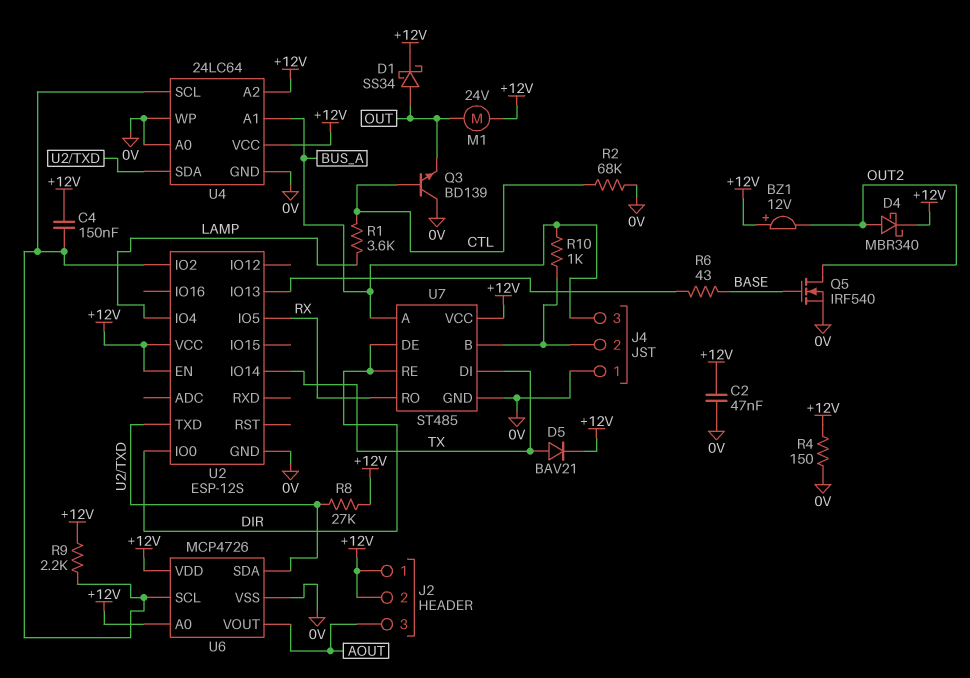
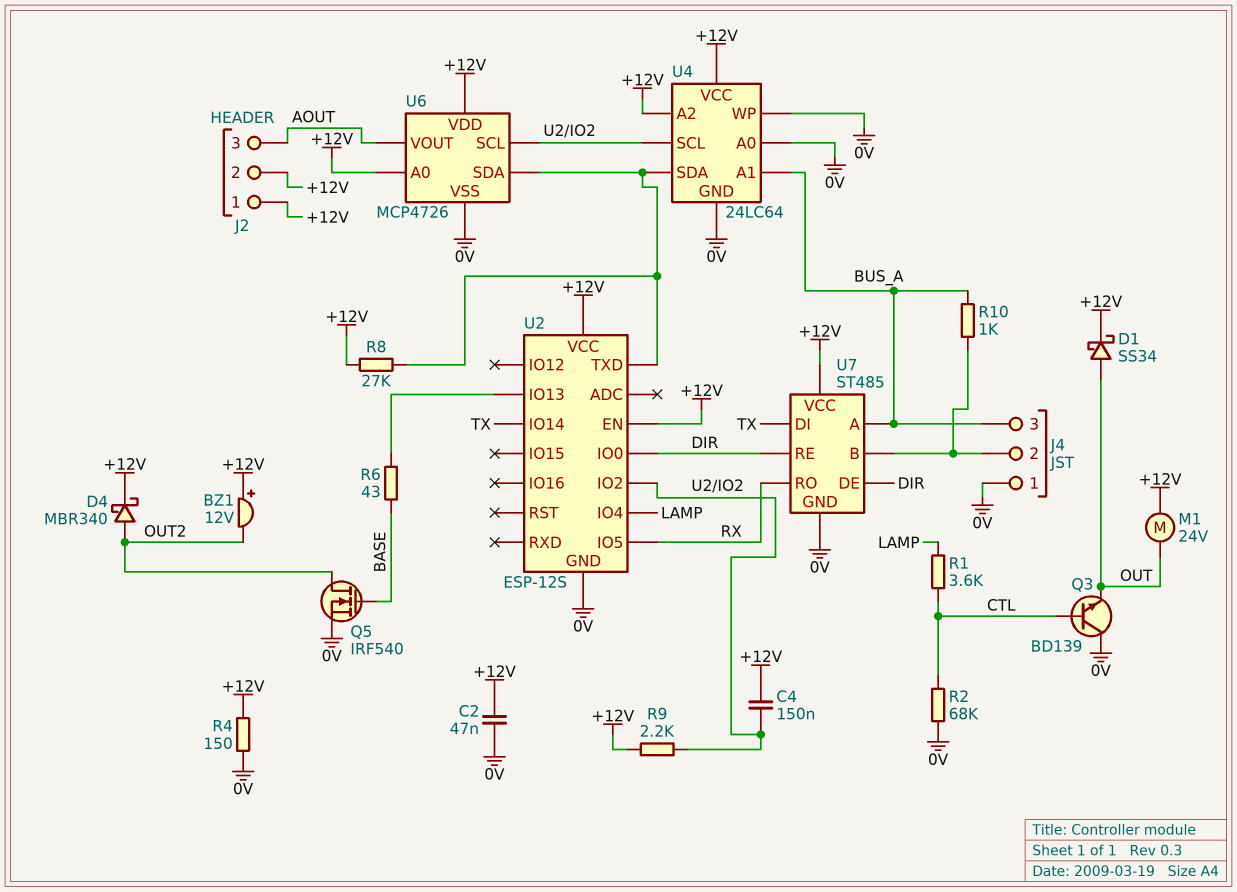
D5: diode BAV21 (A TX, K +12V) -> none

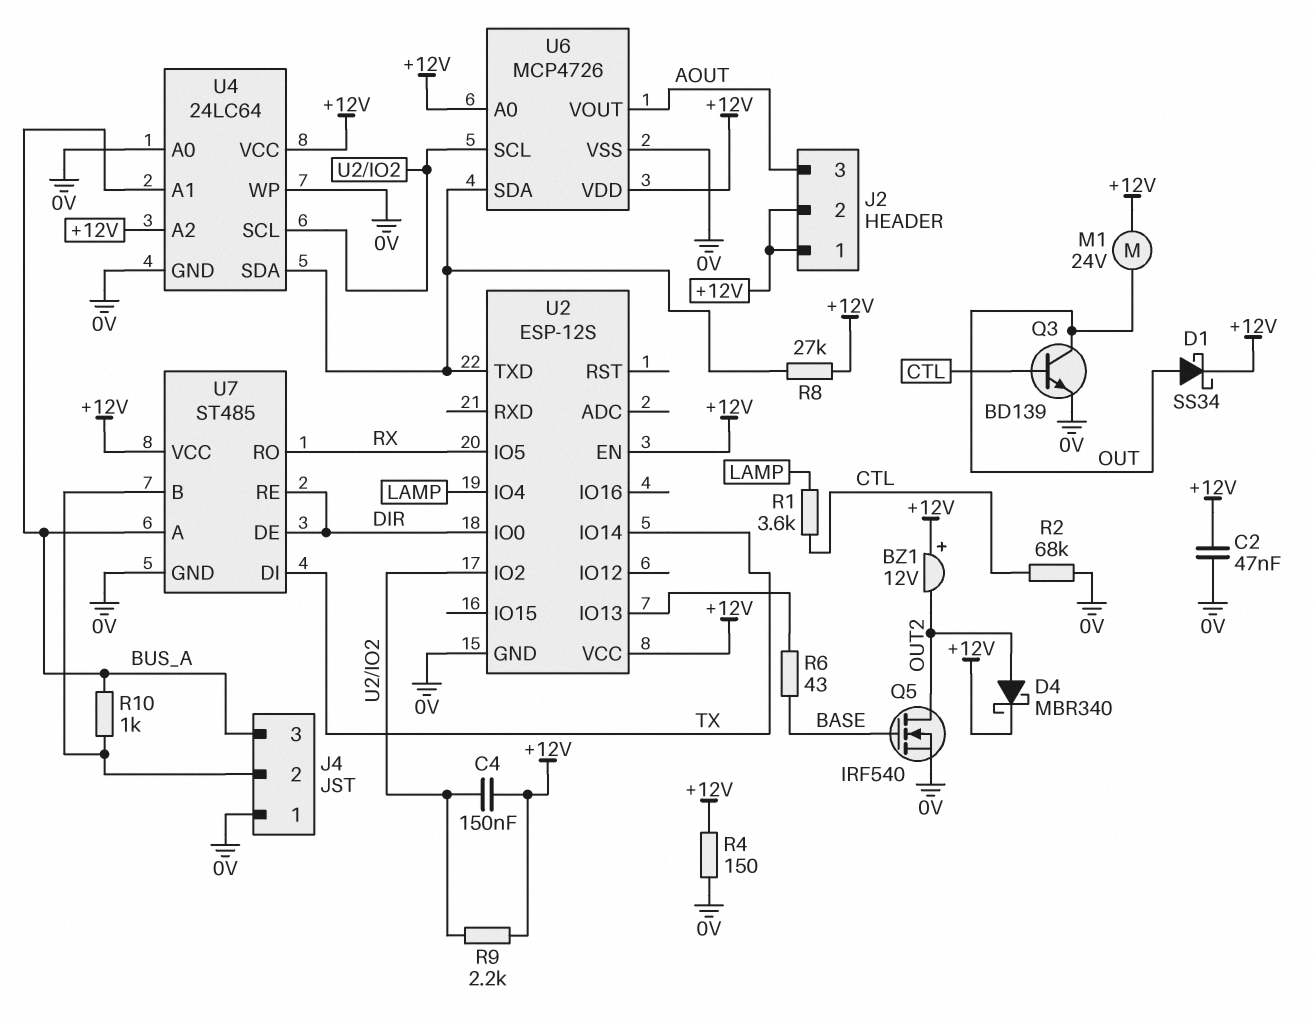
Q3: NPN BD139 (B CTL, C 0V, E OUT) -> NPN BD139 (B CTL, C OUT, E 0V)

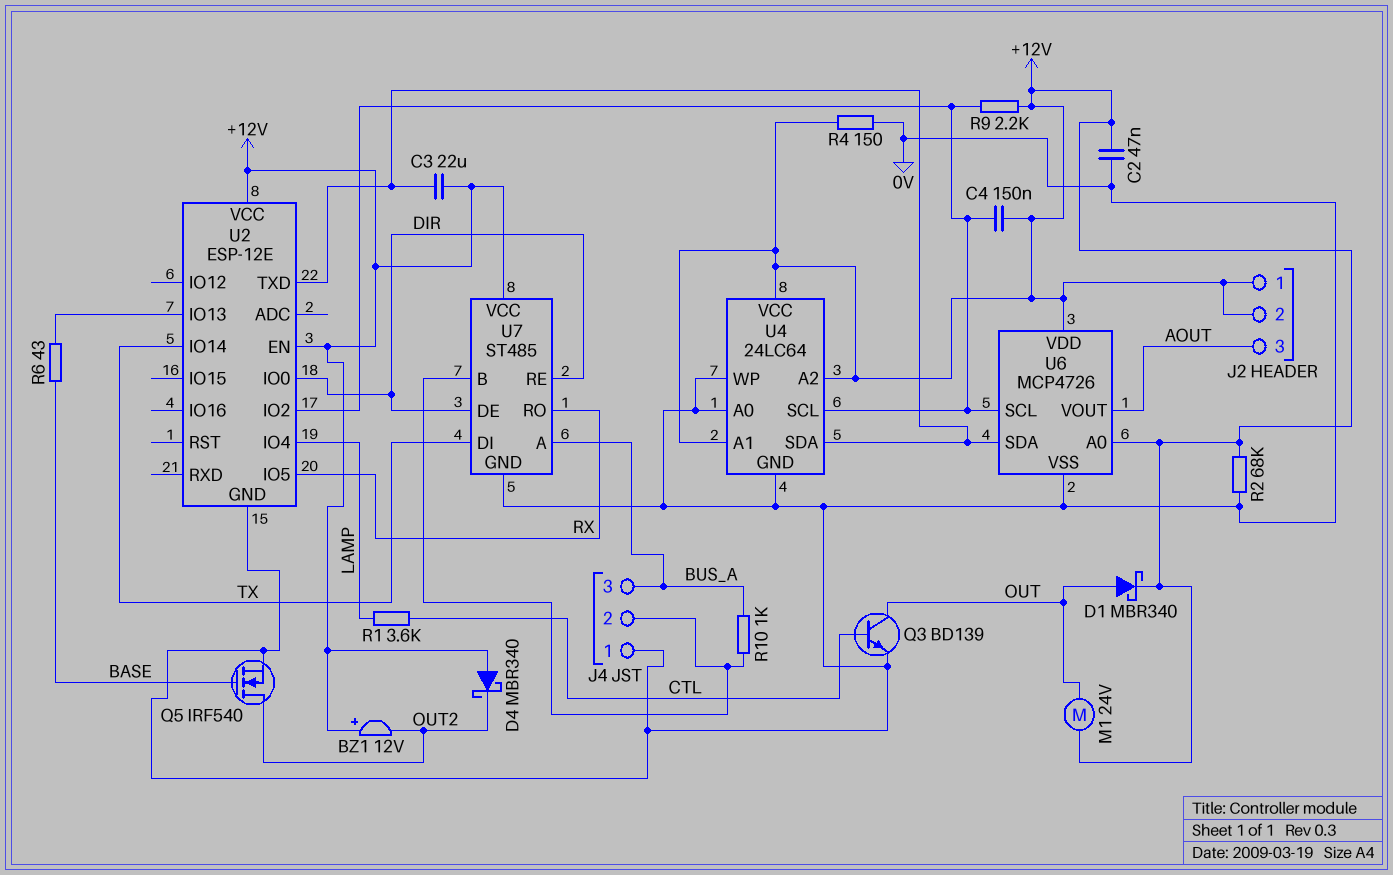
C3: none -> 22uF (+12V, U2/TXD)
D1: schottky SS34 (A OUT, K +12V) -> schottky MBR340 (A OUT, K +12V)
D4: schottky MBR340 (A OUT2, K +12V) -> schottky MBR340 (A +12V, K OUT2)
R2: 68k (0V, CTL) -> 68k (+12V, 0V)
R8: 27k (+12V, U2/TXD) -> none
U2: ESP-12S -> ESP-12E
U4 pin A1: BUS_A -> +12V

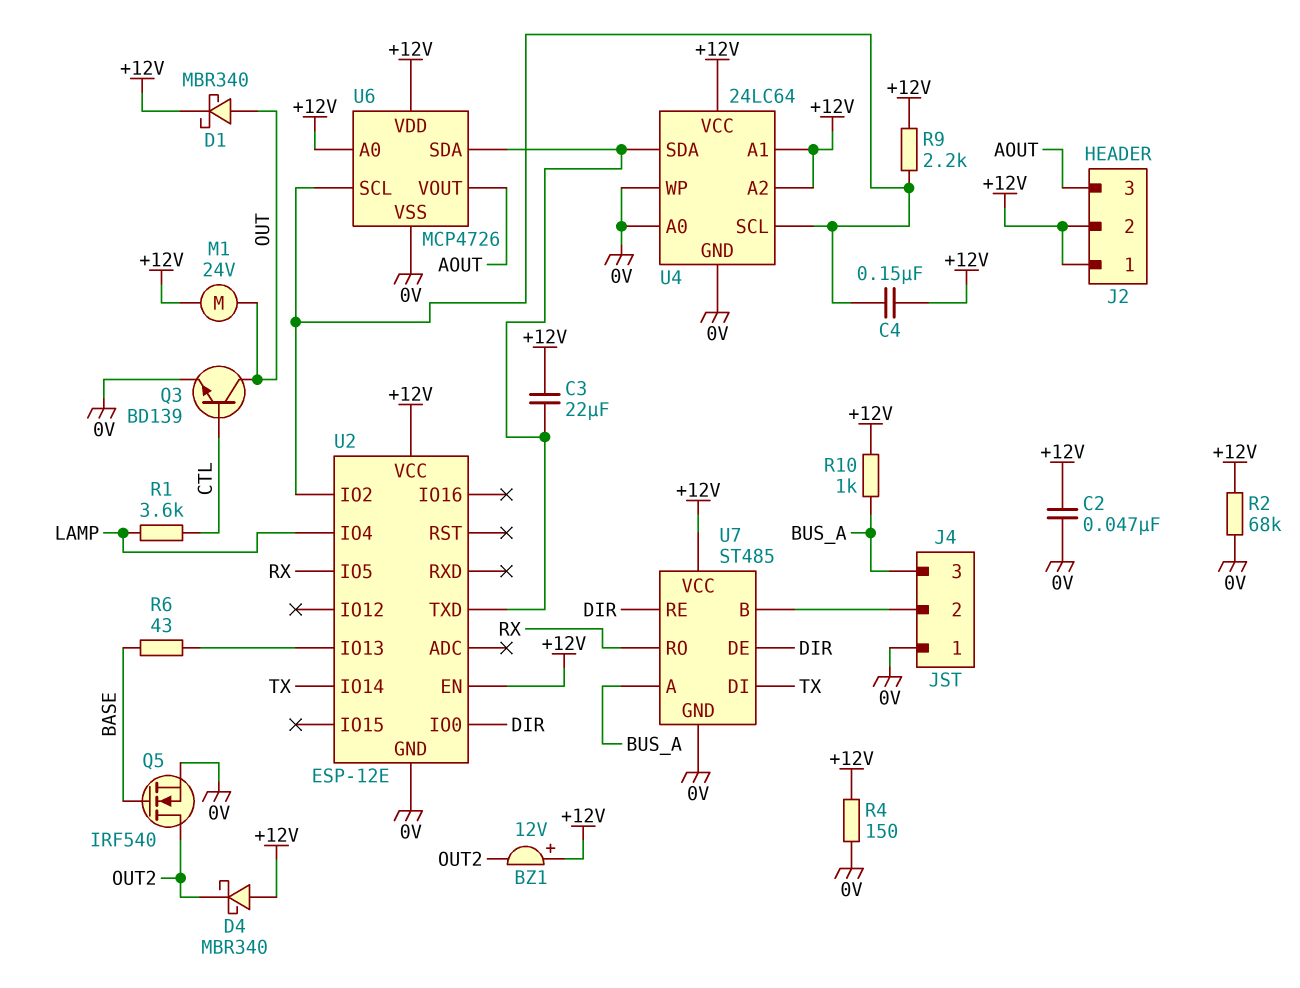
R10: 1k (BUS_A, J4/2) -> 1k (+12V, BUS_A)

